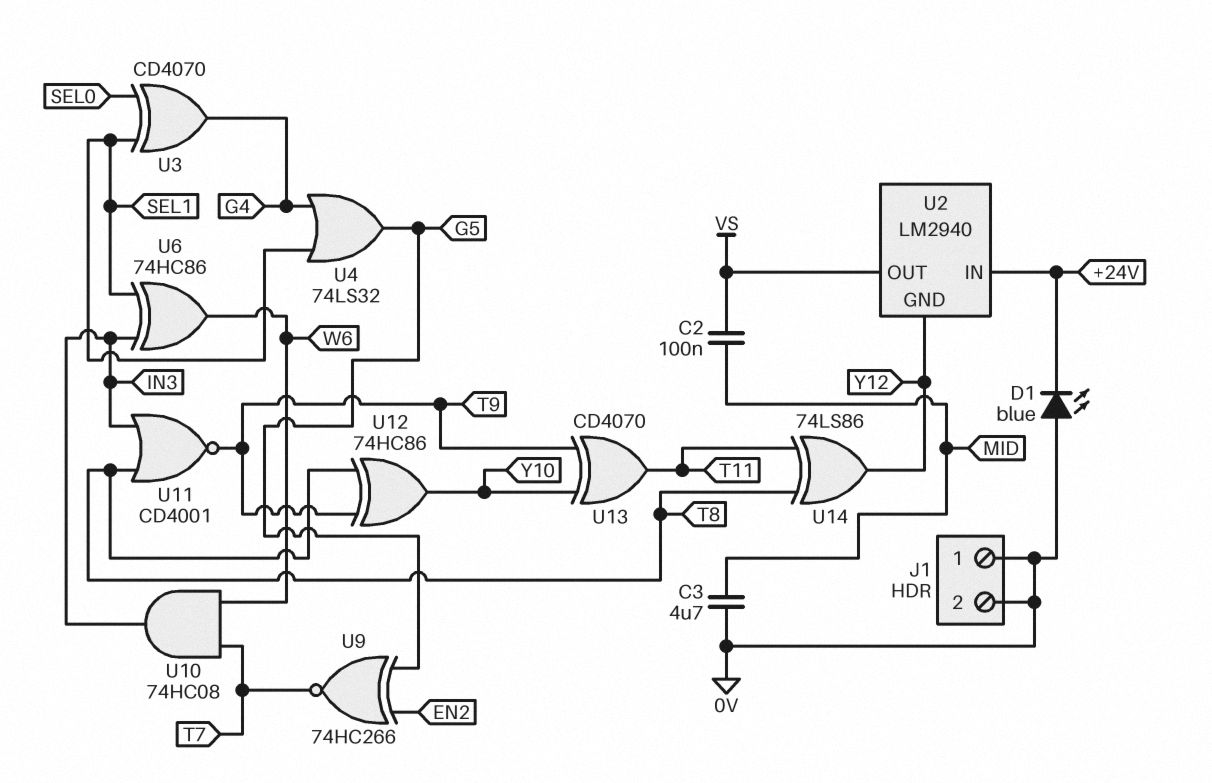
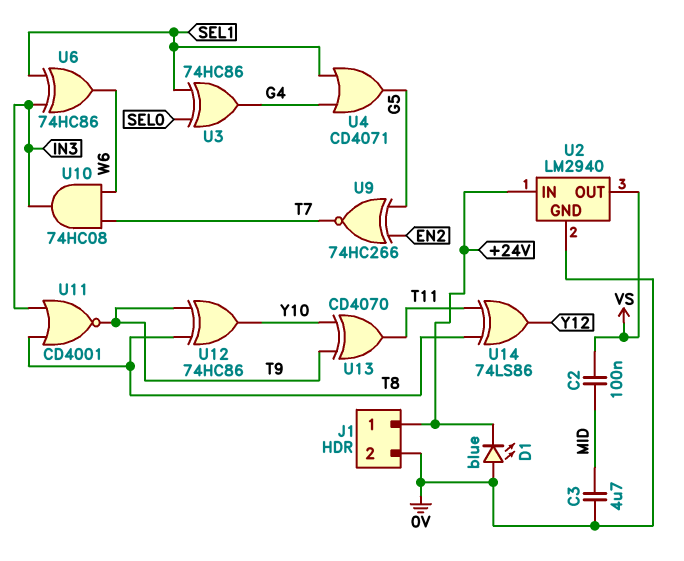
J1 pin 1: 0V -> +24V
U2 pin GND: Y12 -> 0V
U3: XOR CD4070 (in SEL0, in SEL1, out G4) -> XOR 74HC86 (in SEL0, in SEL1, out G4)
U4: OR 74LS32 (in G4, in SEL1, out G5) -> OR CD4071 (in G4, in SEL1, out G5)

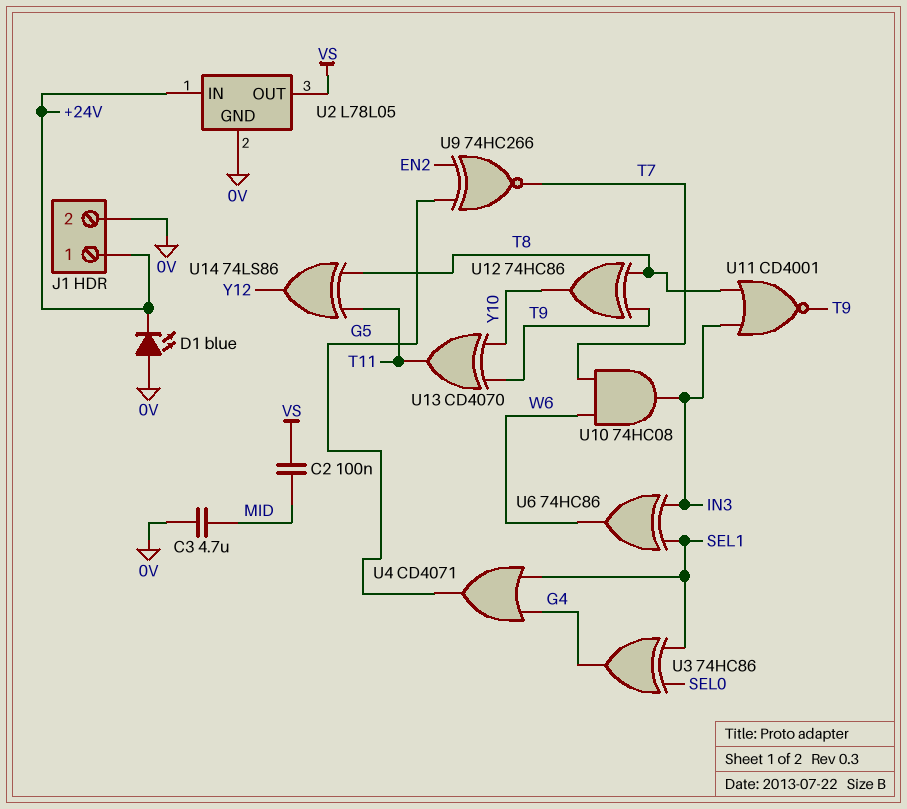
U2: LM2940 -> L78L05

